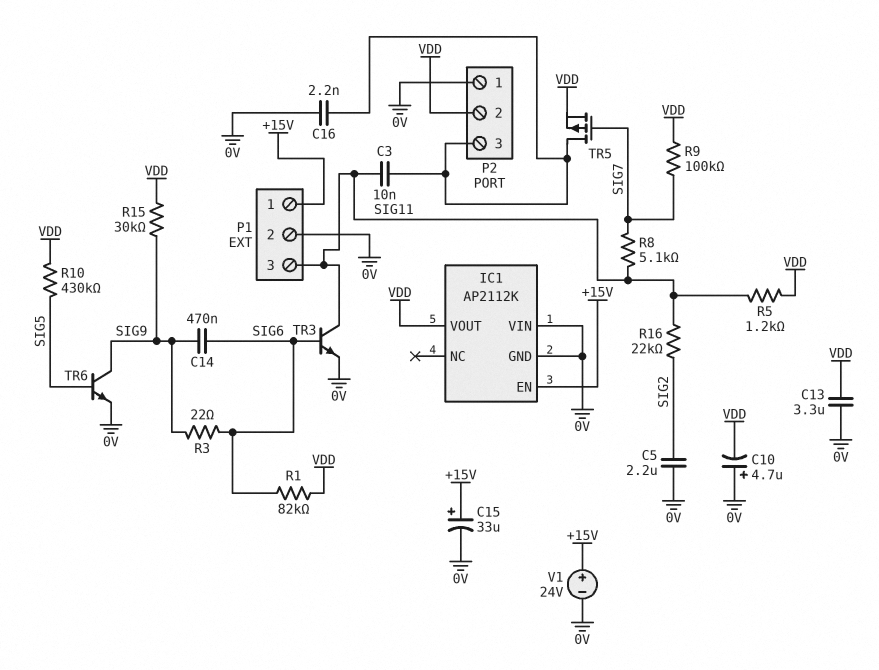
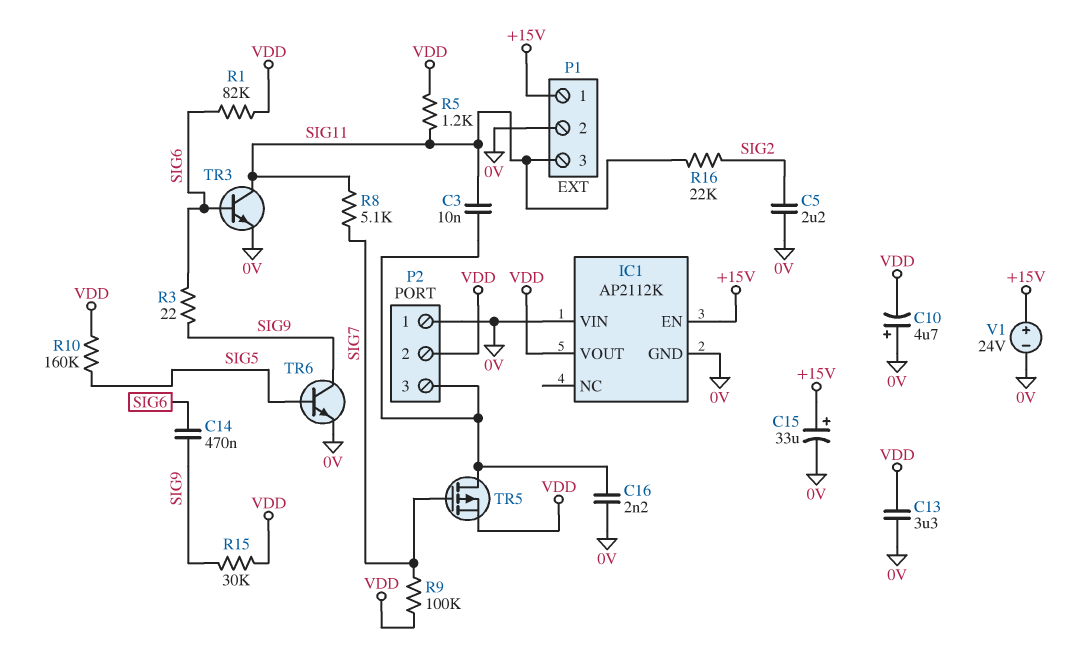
R10: 430k (SIG5, VDD) -> 160k (SIG5, VDD)

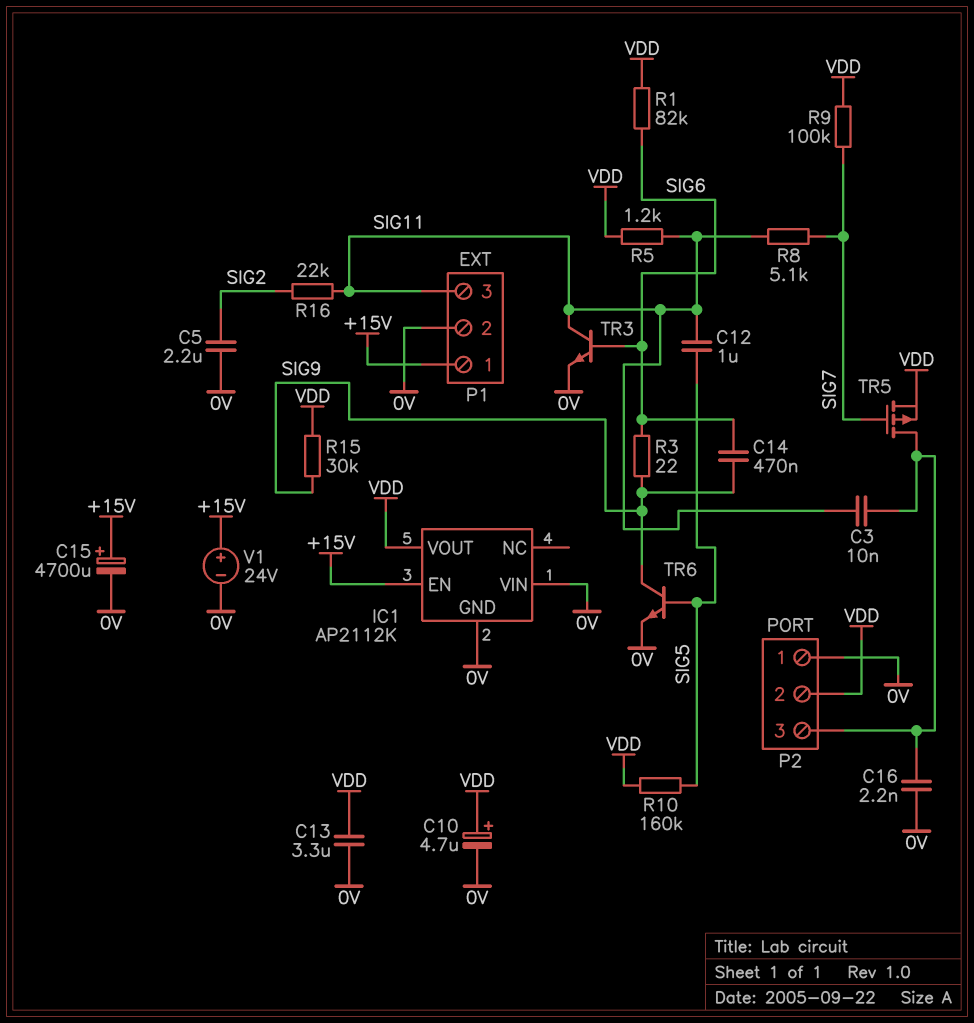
C10: 4.7uF (plus 0V, minus VDD) -> 4.7uF (plus VDD, minus 0V)
C12: none -> 1uF (SIG5, SIG11)
C15: 33uF (plus +15V, minus 0V) -> 4700uF (plus +15V, minus 0V)

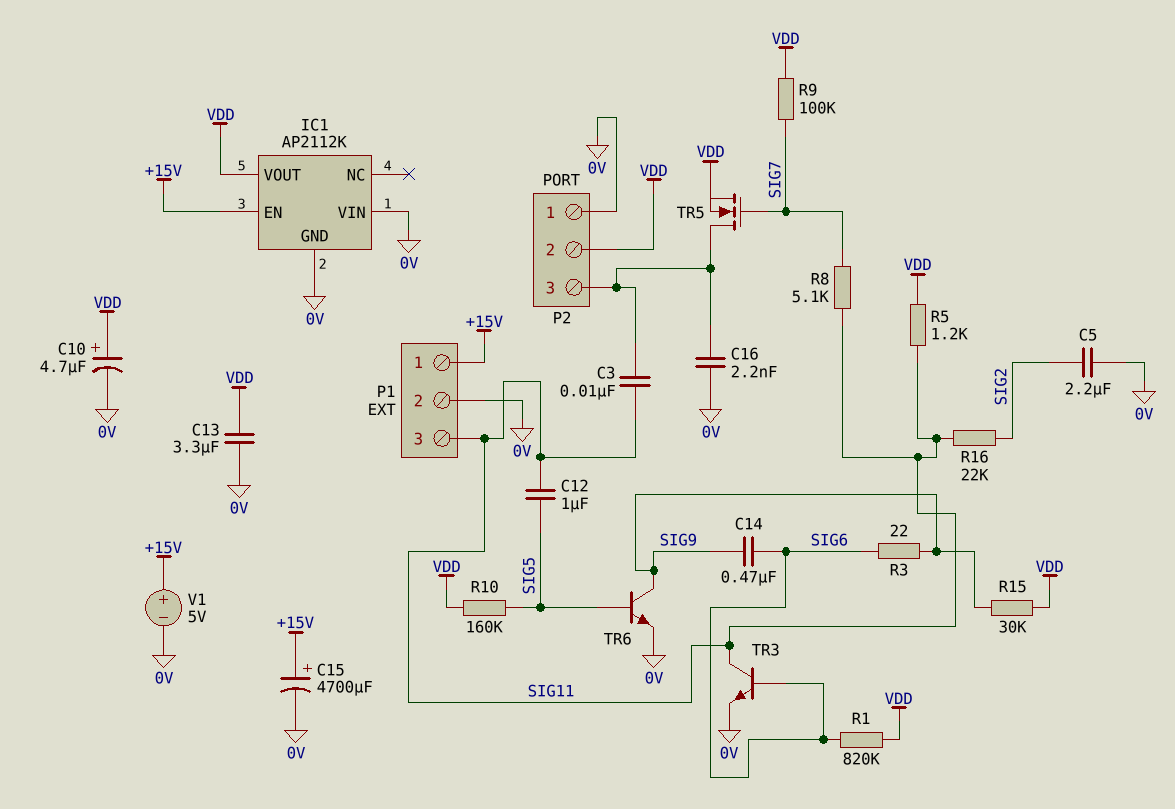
R1: 82k (SIG6, VDD) -> 820k (SIG6, VDD)
TR5: PMOS (G SIG7, D P2/3, S VDD) -> NMOS (G SIG7, D P2/3, S VDD)
V1: 24V (plus +15V, minus 0V) -> 5V (plus +15V, minus 0V)

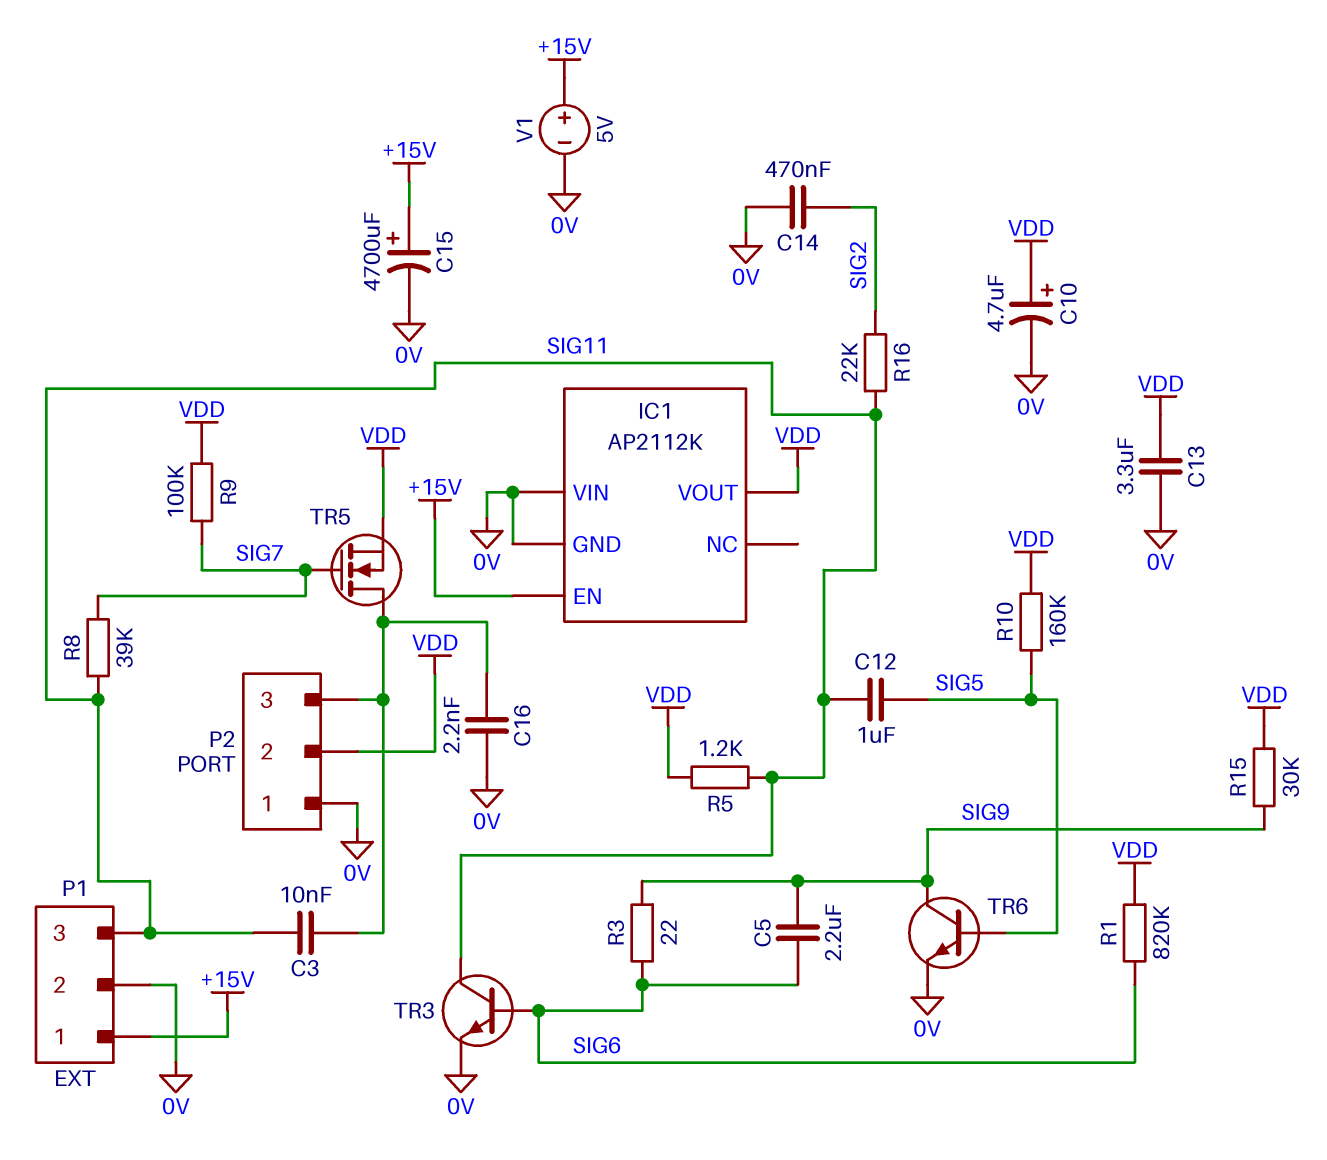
C5: 2.2uF (0V, SIG2) -> 2.2uF (SIG6, SIG9)
C14: 470nF (SIG6, SIG9) -> 470nF (0V, SIG2)
R8: 5.1k (SIG7, SIG11) -> 39k (SIG7, SIG11)

